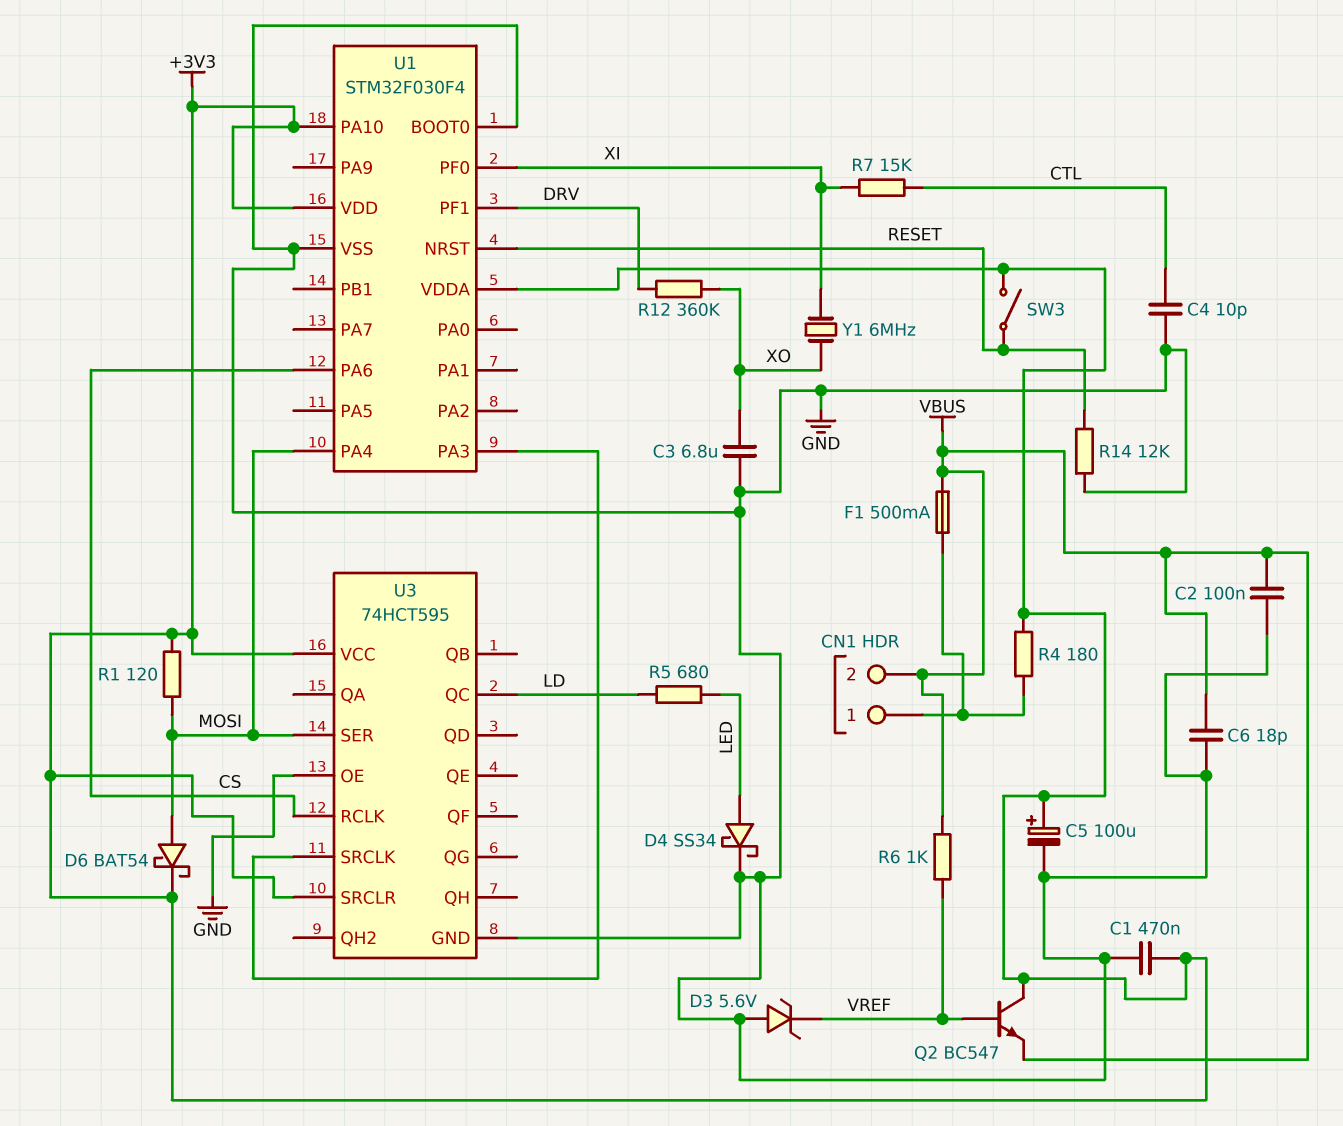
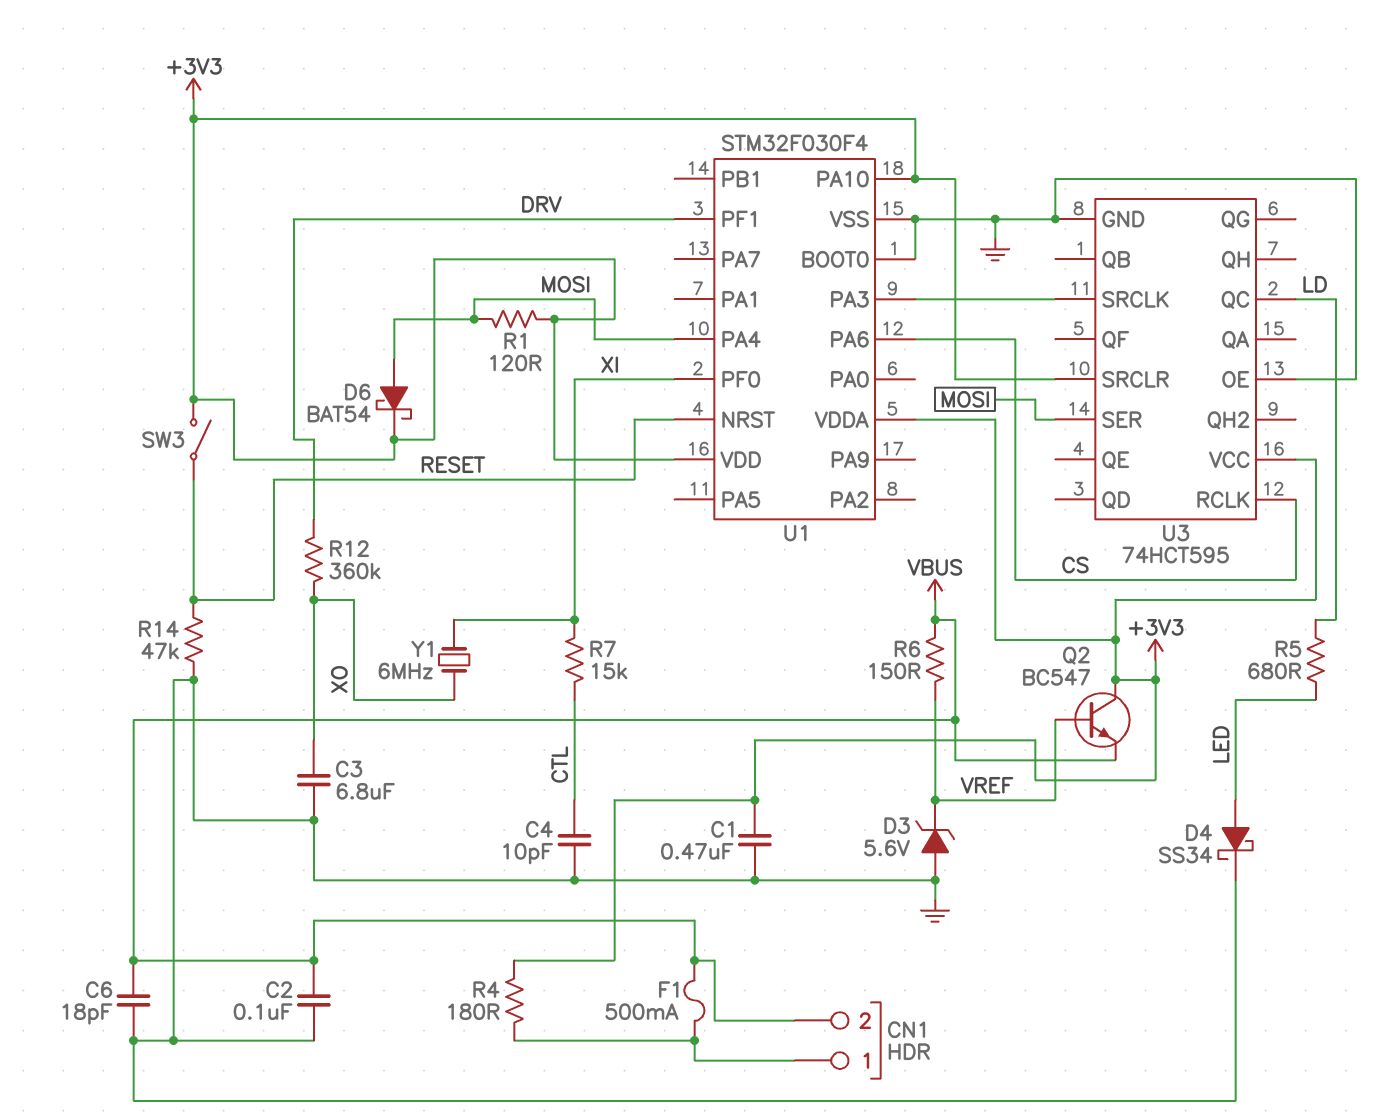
C5: 100uF (plus +3V3, minus GND) -> none
R6: 1k (VBUS, VREF) -> 150 (VBUS, VREF)
R14: 12k (GND, RESET) -> 47k (GND, RESET)

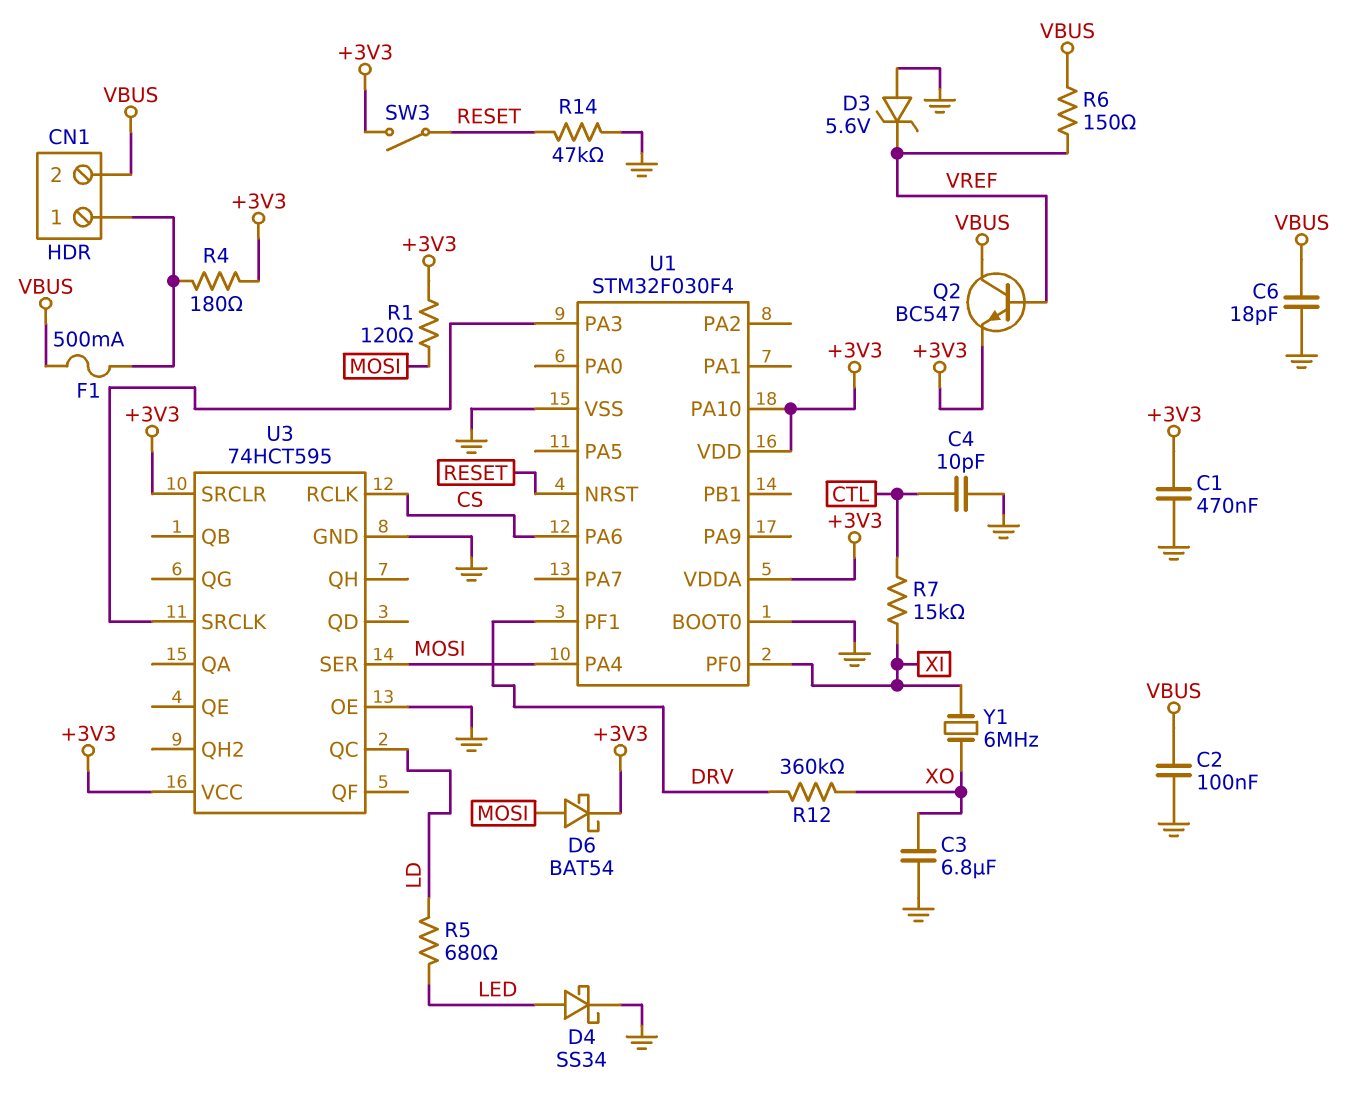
Q2: NPN BC547 (B VREF, C +3V3, E VBUS) -> NPN BC547 (B VREF, C VBUS, E +3V3)

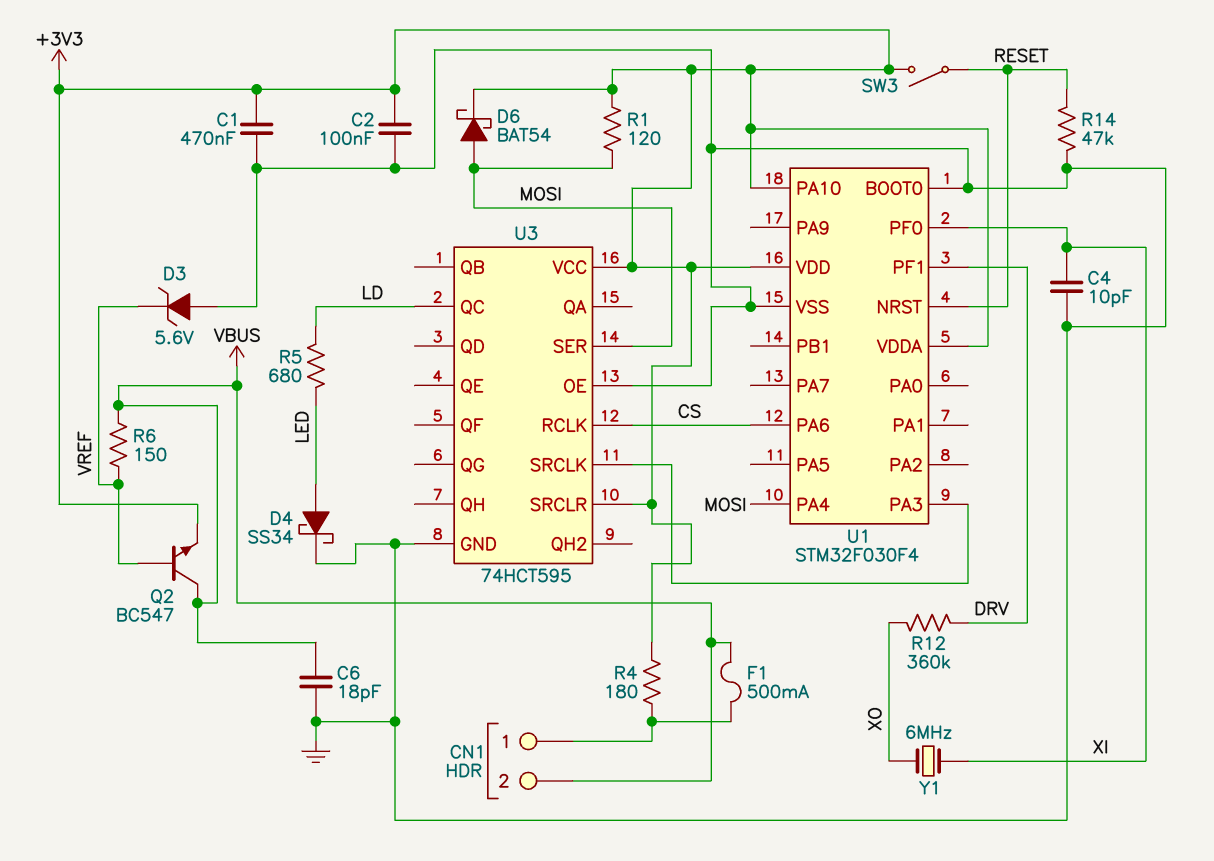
C2: 100nF (GND, VBUS) -> 100nF (+3V3, GND)
C3: 6.8uF (GND, XO) -> none
C4: 10pF (CTL, GND) -> 10pF (GND, XI)
R7: 15k (CTL, XI) -> none

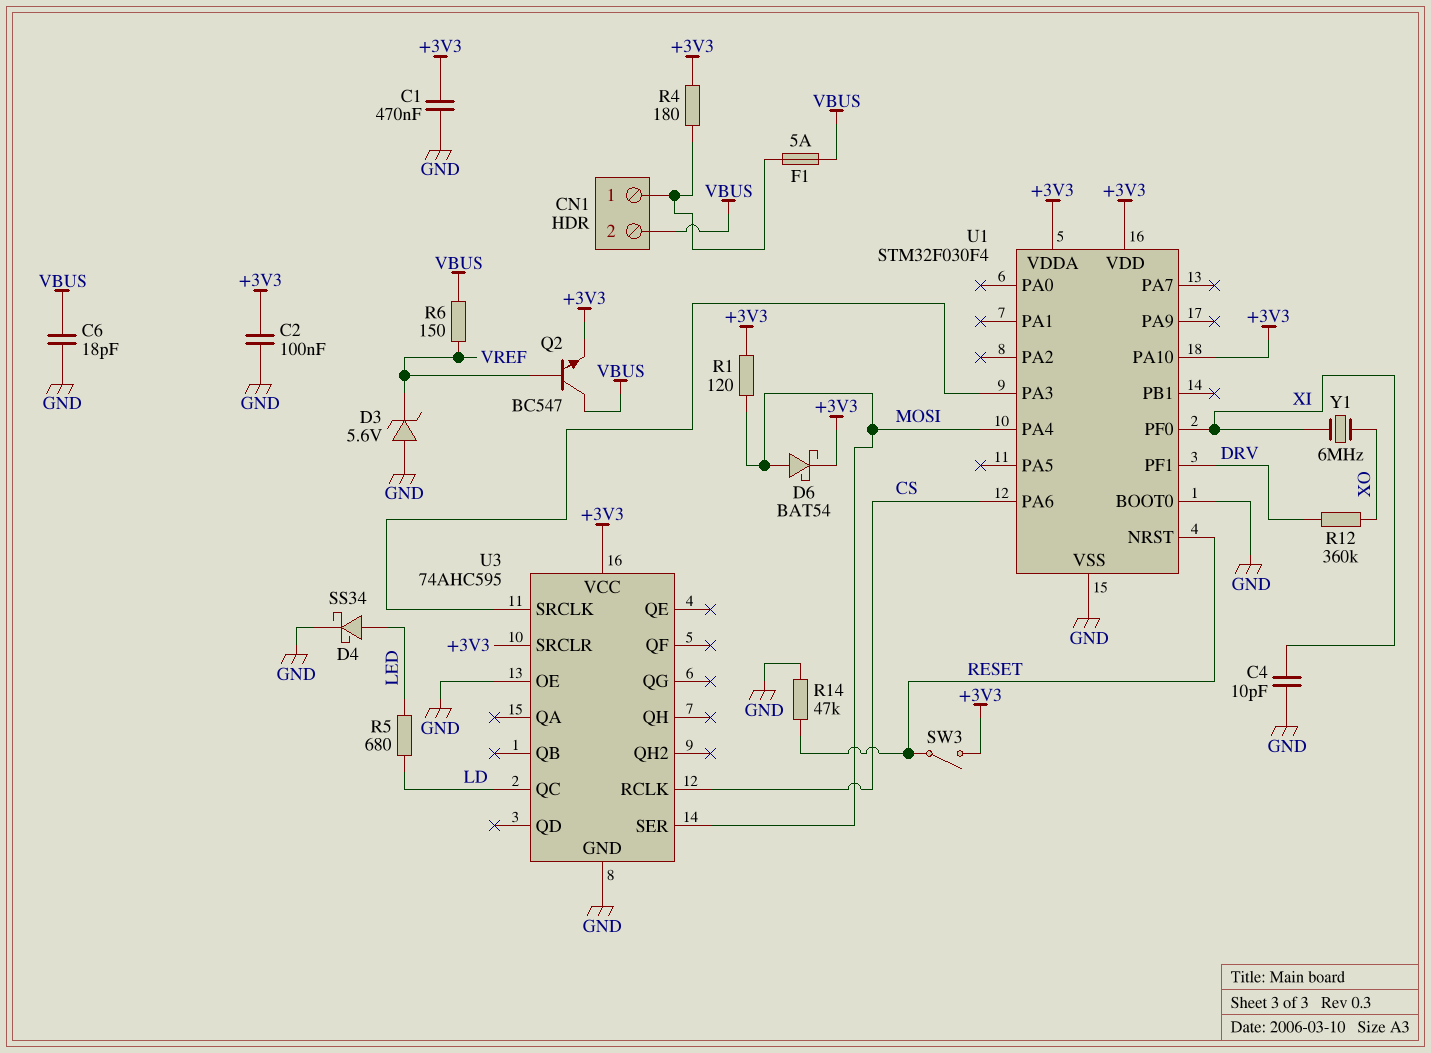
F1: 500mA (CN1/1, VBUS) -> 5A (CN1/1, VBUS)
U3: 74HCT595 -> 74AHC595

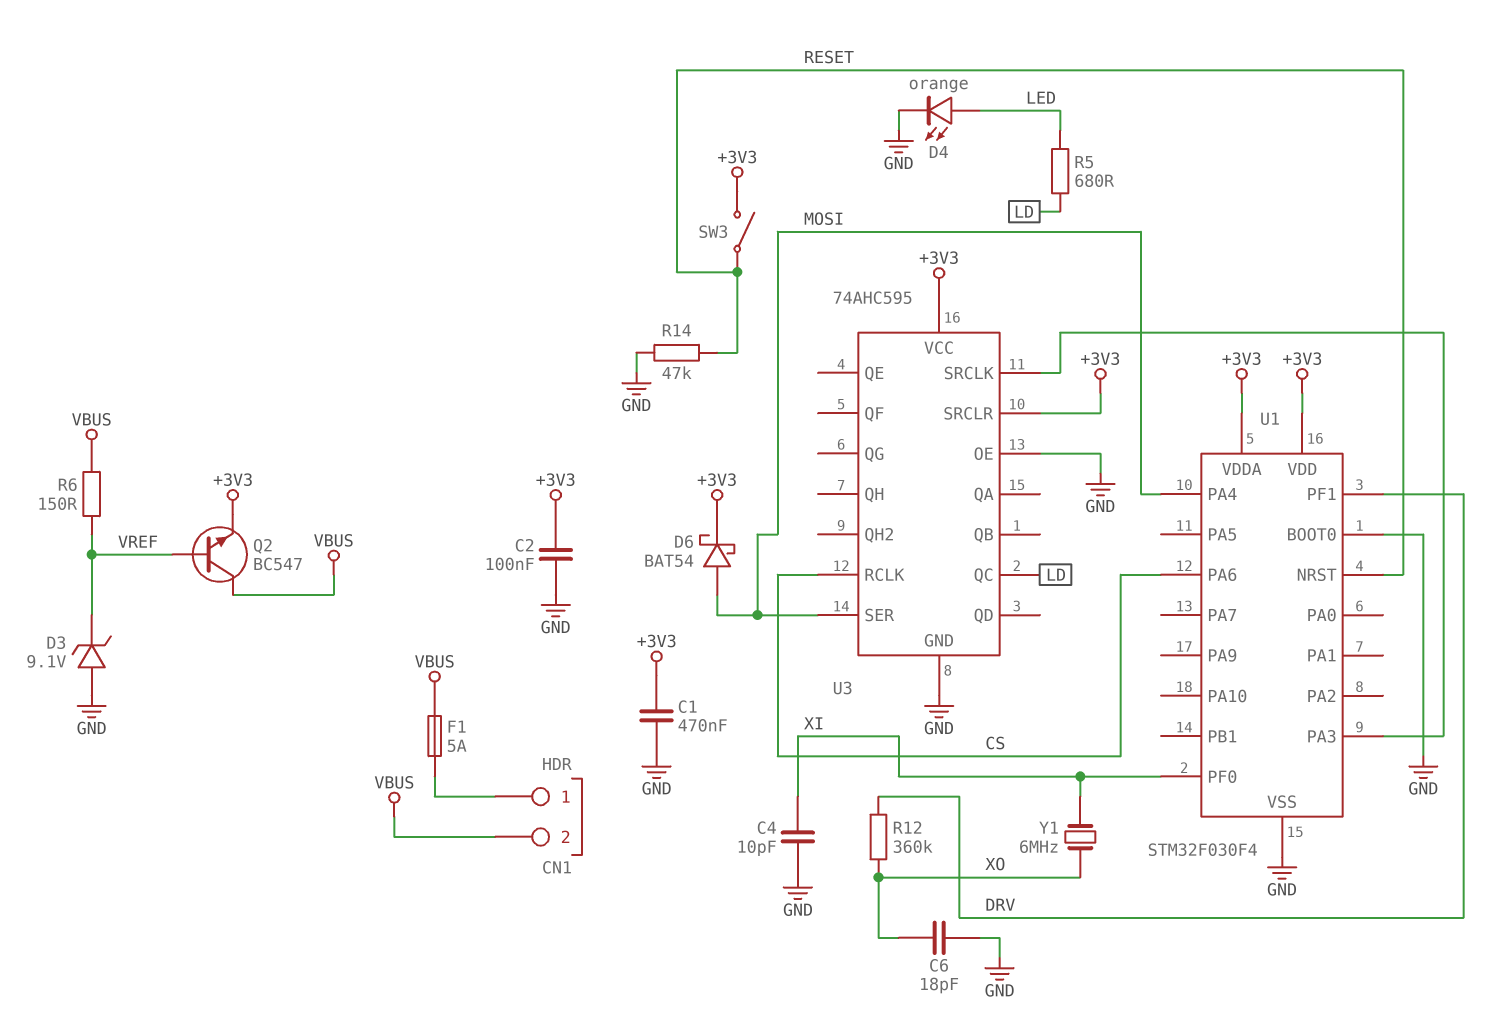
C6: 18pF (GND, VBUS) -> 18pF (GND, XO)
D3: zener 5.6V (A GND, K VREF) -> zener 9.1V (A GND, K VREF)
D4: schottky SS34 (A LED, K GND) -> LED orange (A LED, K GND)
R1: 120 (+3V3, MOSI) -> none
R4: 180 (+3V3, CN1/1) -> none
U1 pin PA10: +3V3 -> none

